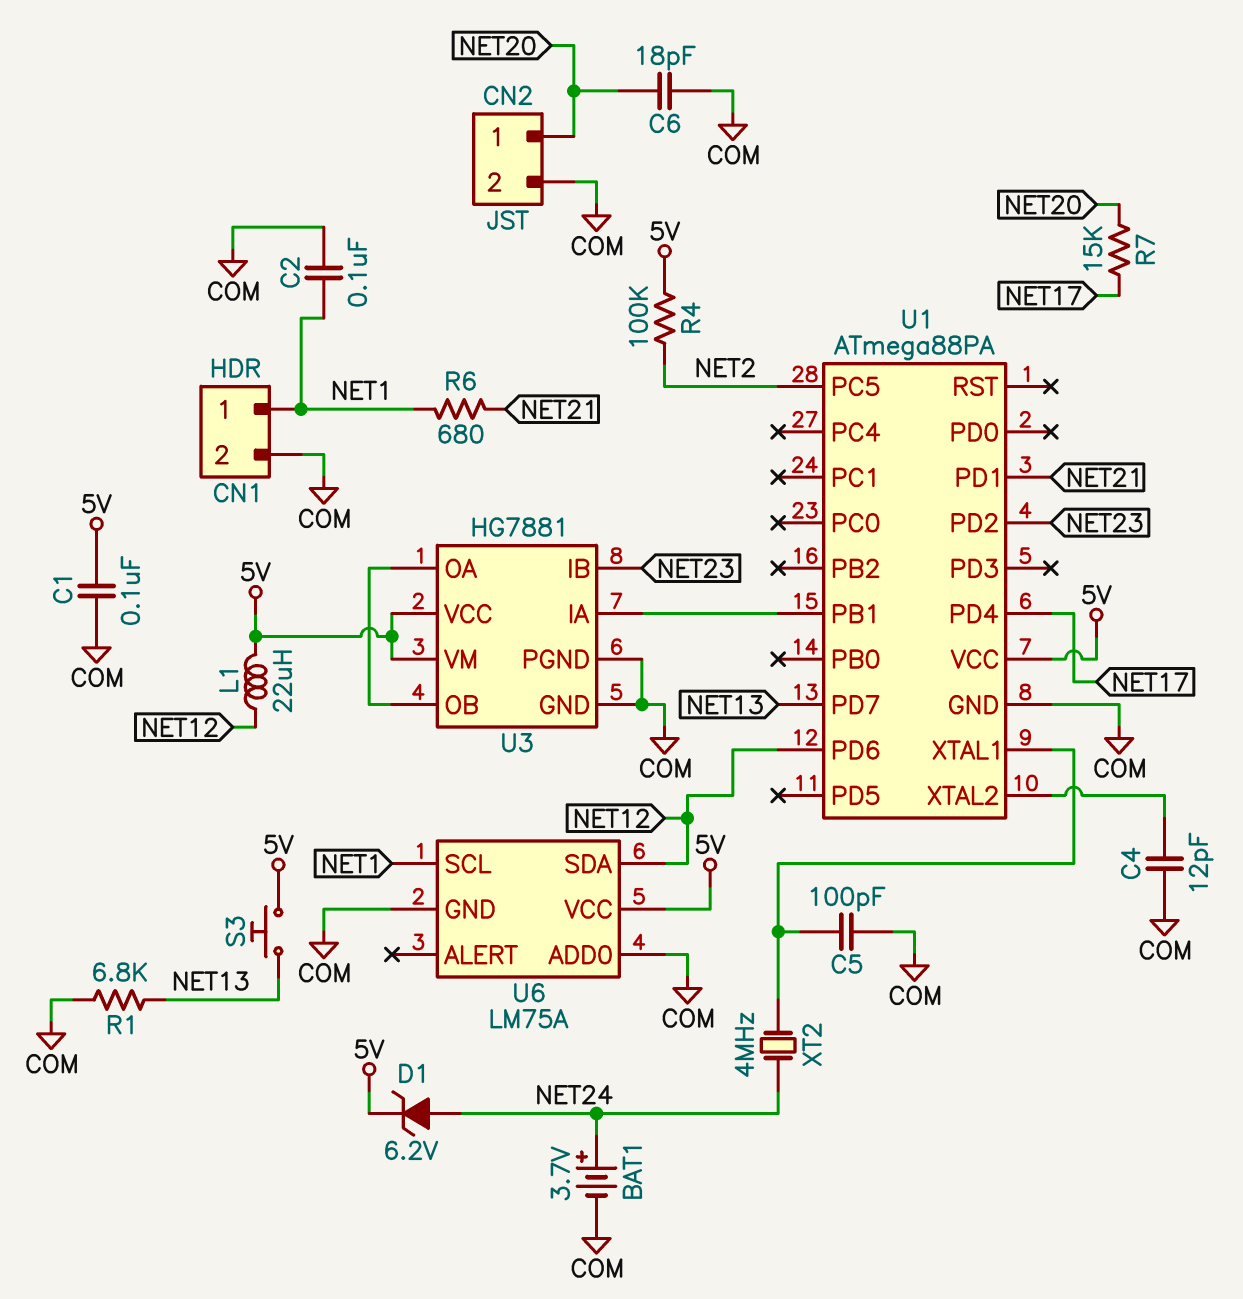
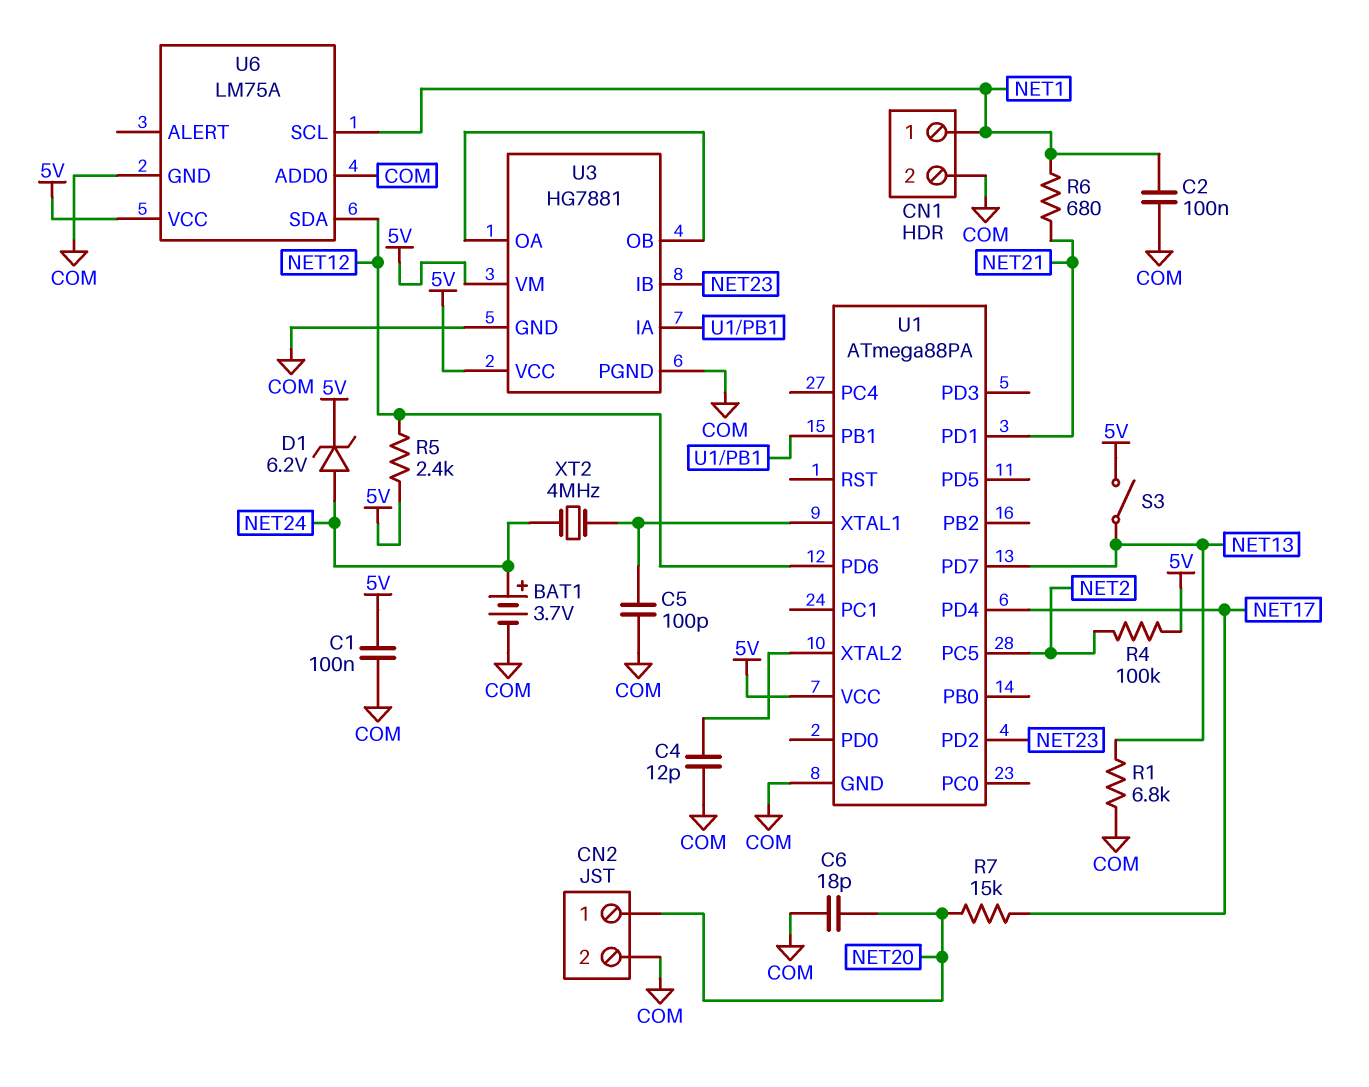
L1: 22uH (5V, NET12) -> none
R5: none -> 2.4k (5V, NET12)
S3: button (5V, NET13) -> switch (5V, NET13)

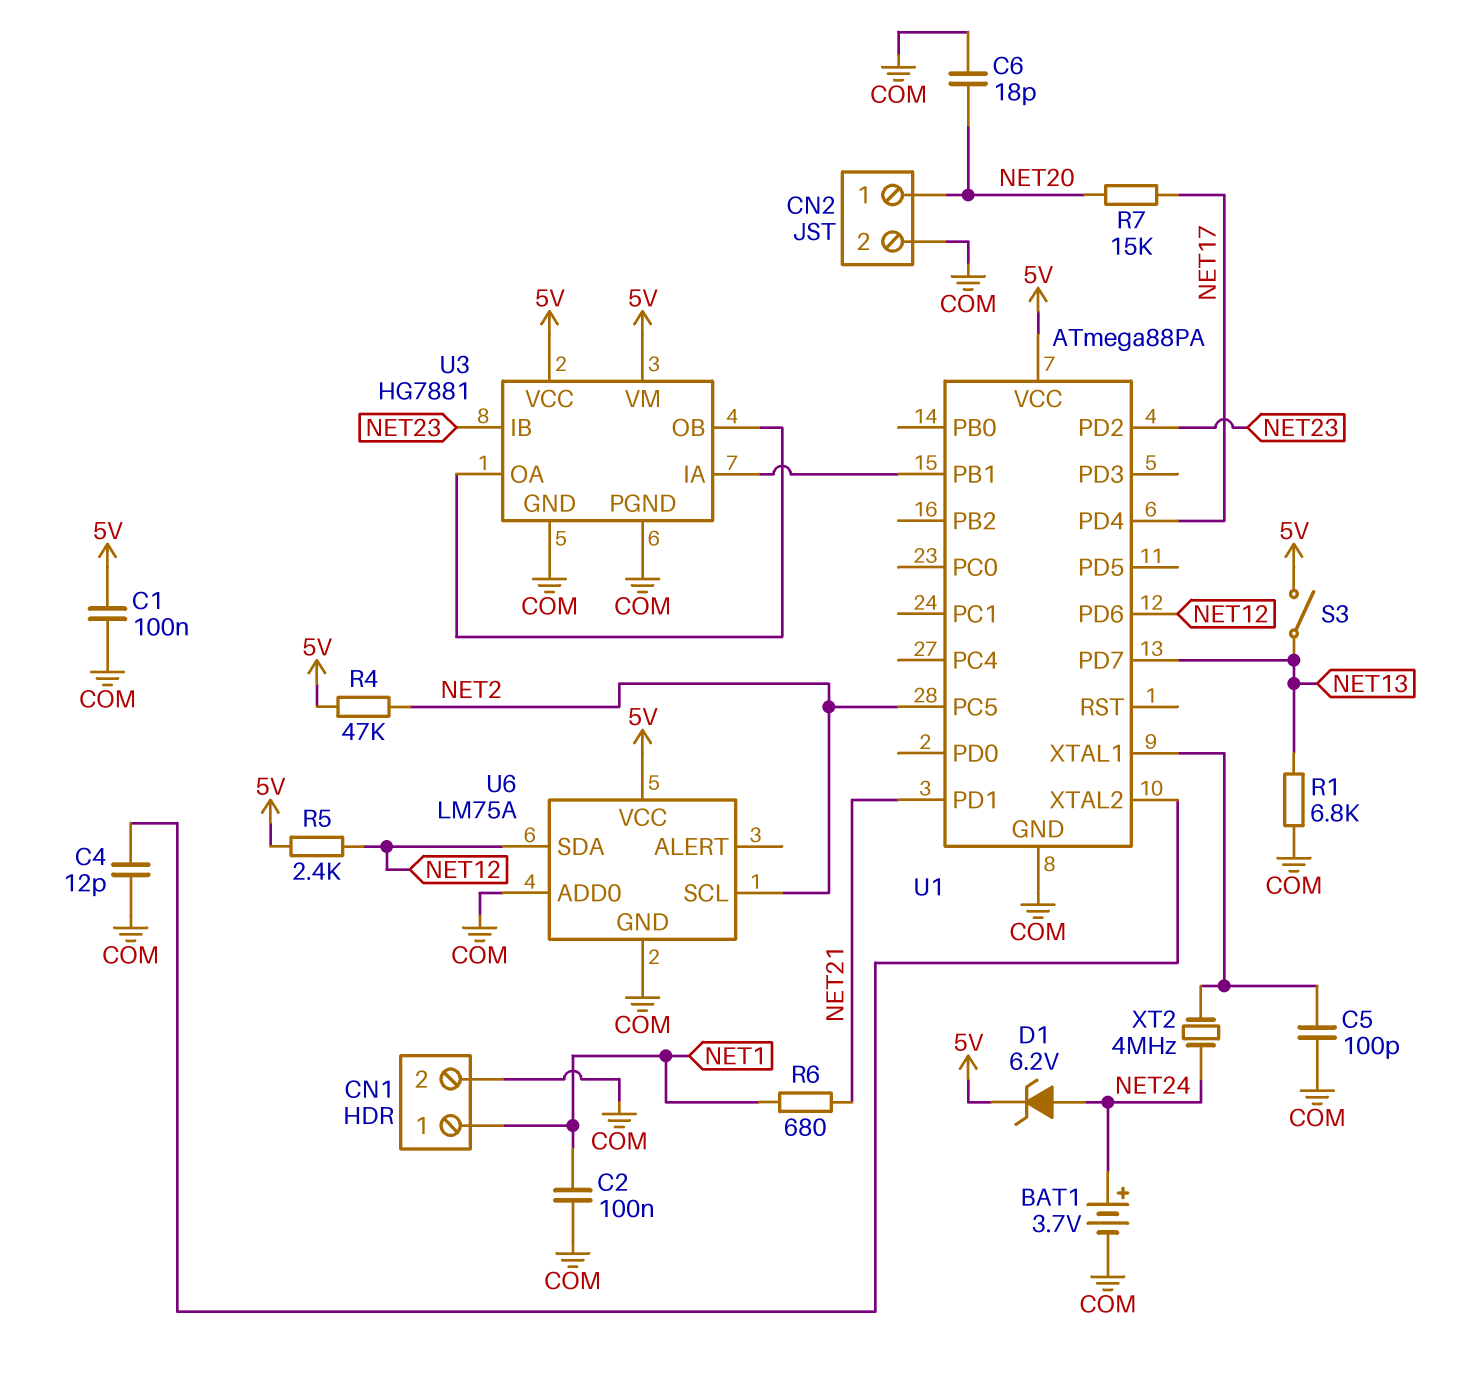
R4: 100k (5V, NET2) -> 47k (5V, NET2)
U6 pin SCL: NET1 -> NET2

